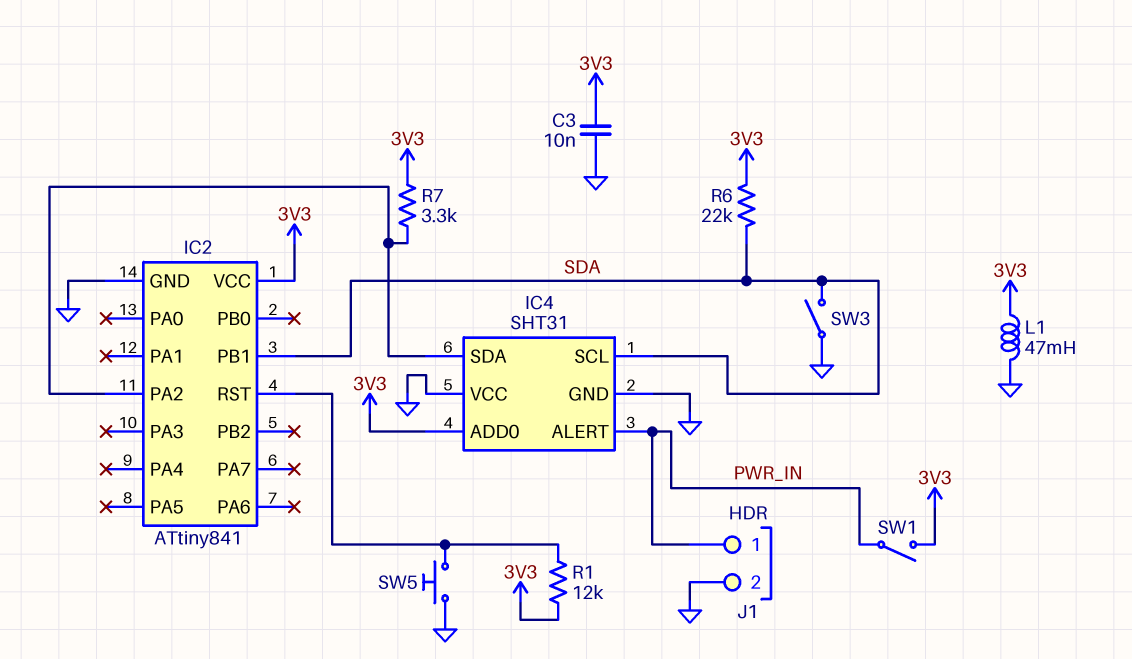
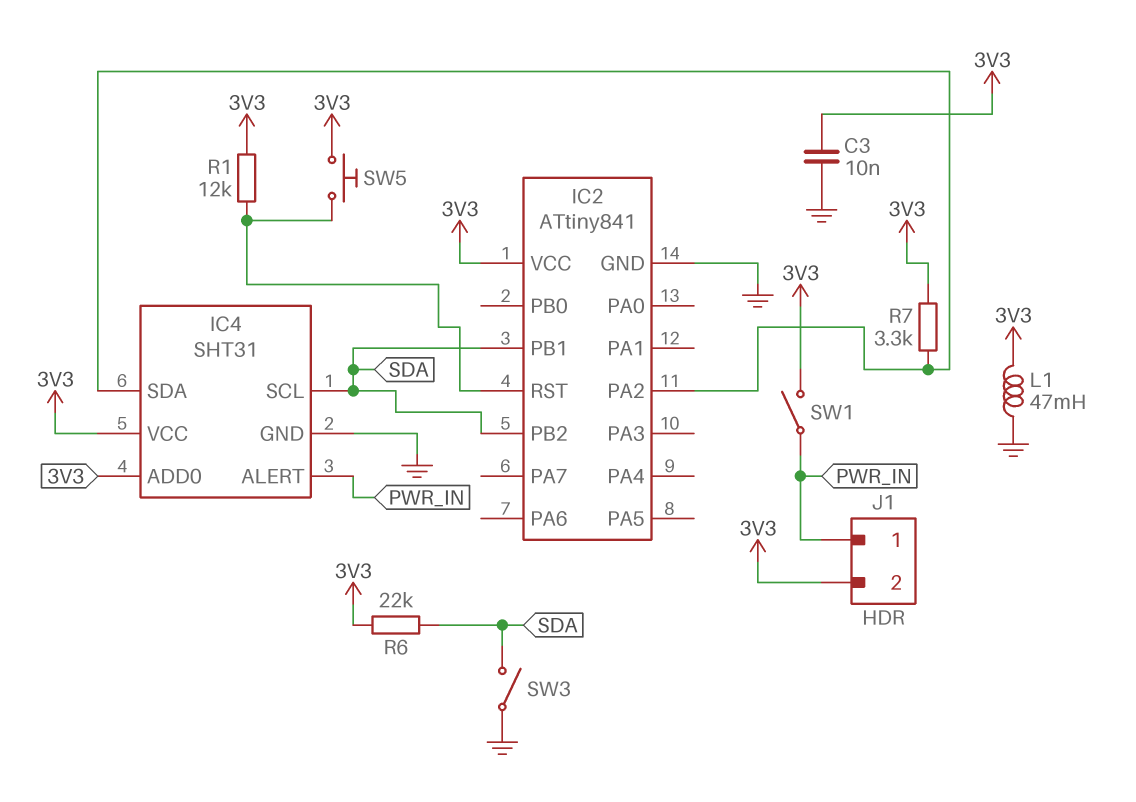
IC2 pin PB2: none -> SDA
IC4 pin VCC: GND -> 3V3
J1 pin 2: GND -> 3V3
SW5: button (GND, IC2/RST) -> button (3V3, IC2/RST)

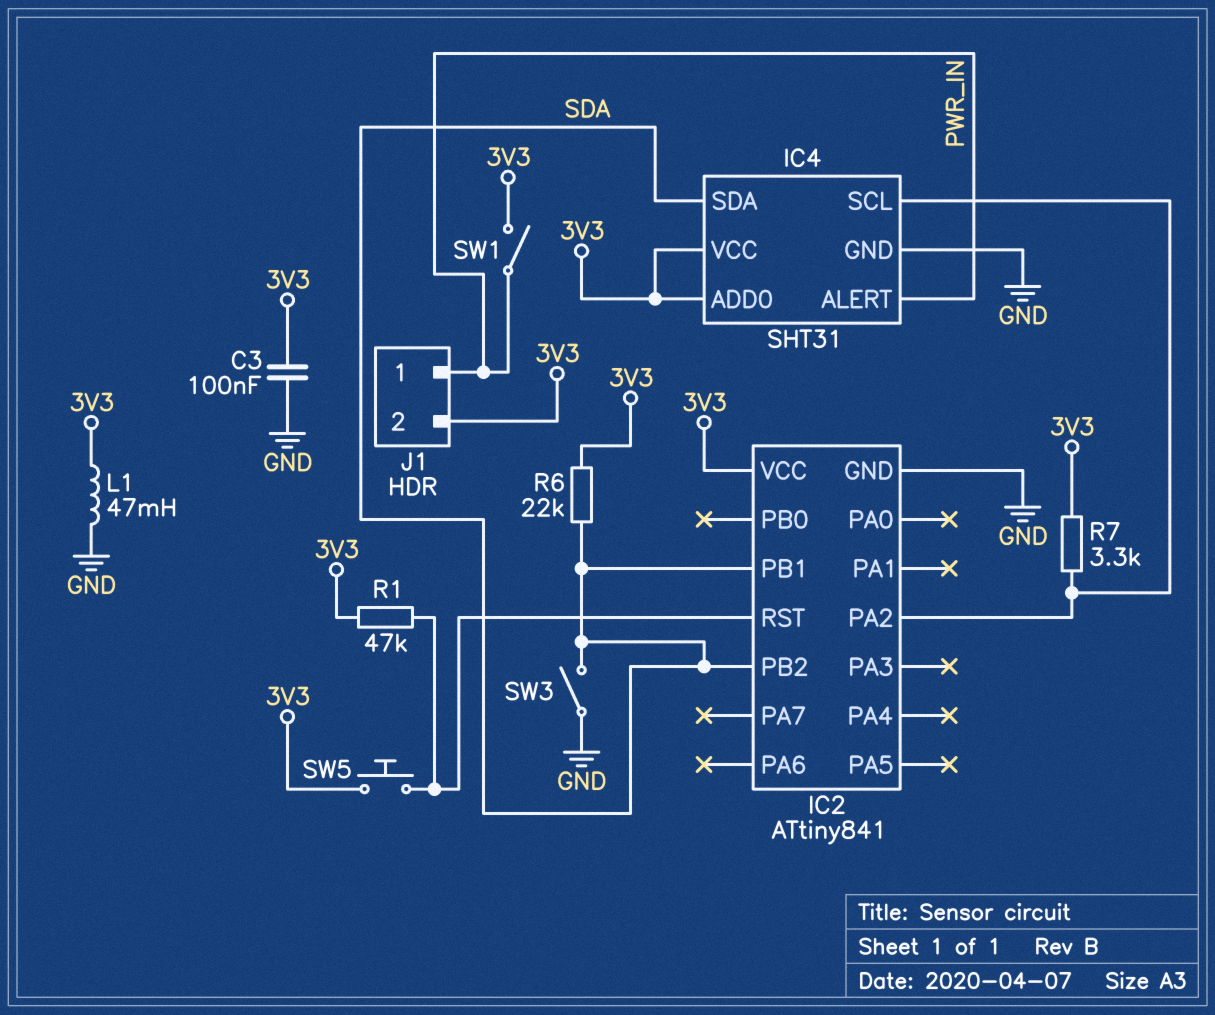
C3: 10nF (3V3, GND) -> 100nF (3V3, GND)
IC4 pin SCL: SDA -> IC2/PA2
IC4 pin SDA: IC2/PA2 -> SDA
R1: 12k (3V3, IC2/RST) -> 47k (3V3, IC2/RST)

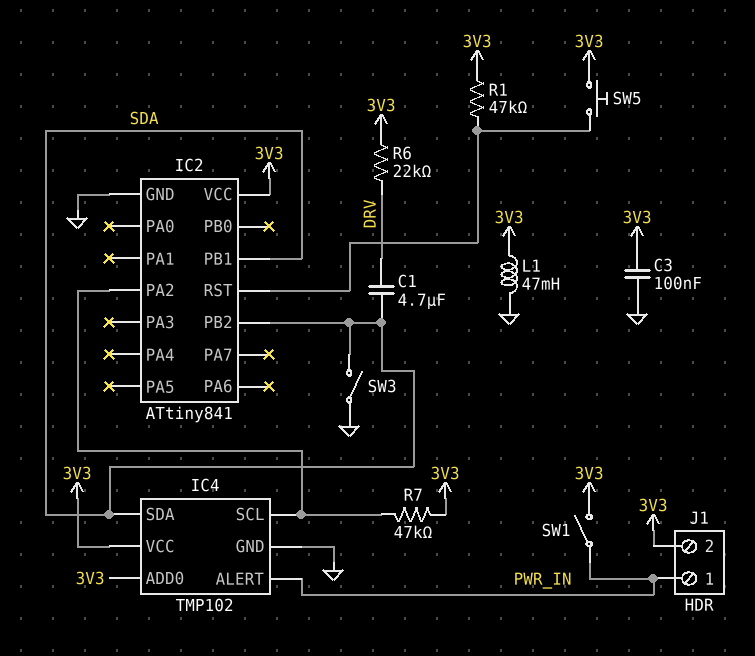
C1: none -> 4.7uF (DRV, SDA)
IC4: SHT31 -> TMP102
R6: 22k (3V3, SDA) -> 22k (3V3, DRV)
R7: 3.3k (3V3, IC2/PA2) -> 47k (3V3, IC2/PA2)

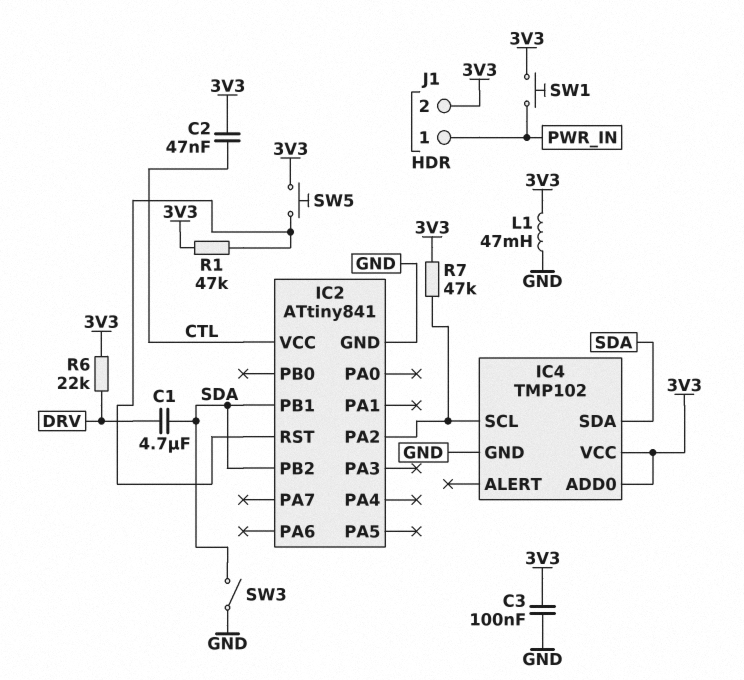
C2: none -> 47nF (3V3, CTL)
IC2 pin VCC: 3V3 -> CTL
IC4 pin ALERT: PWR_IN -> none
SW1: switch (3V3, PWR_IN) -> button (3V3, PWR_IN)

